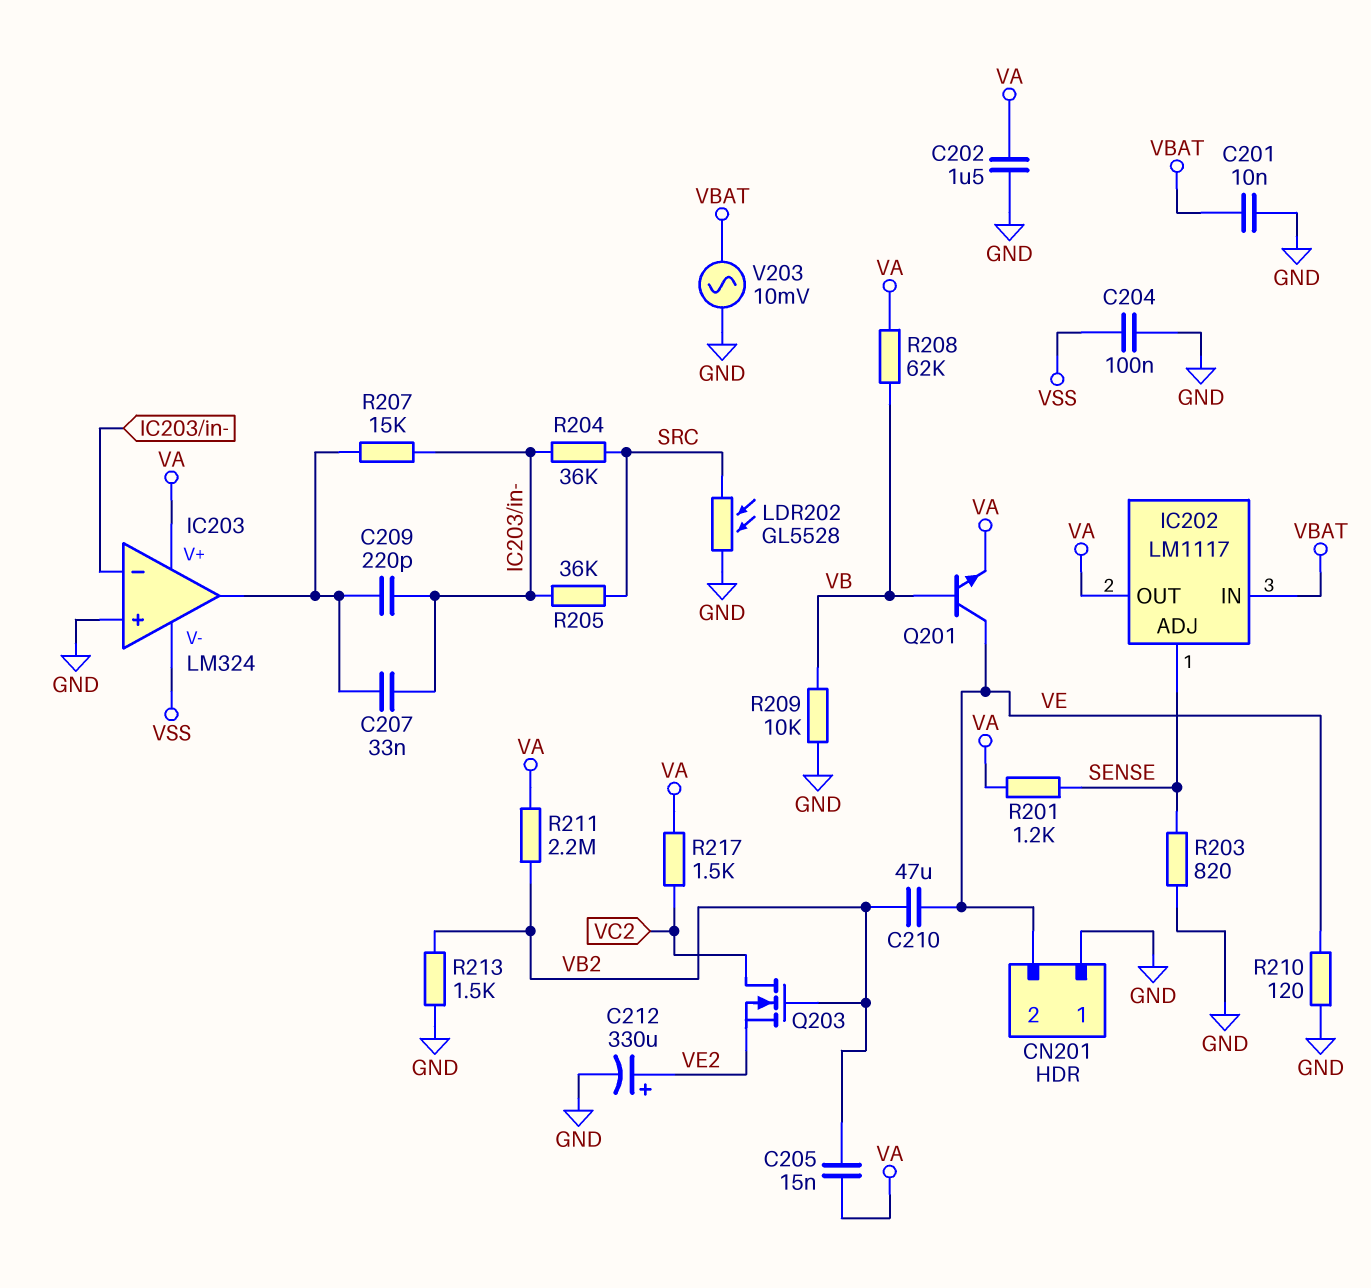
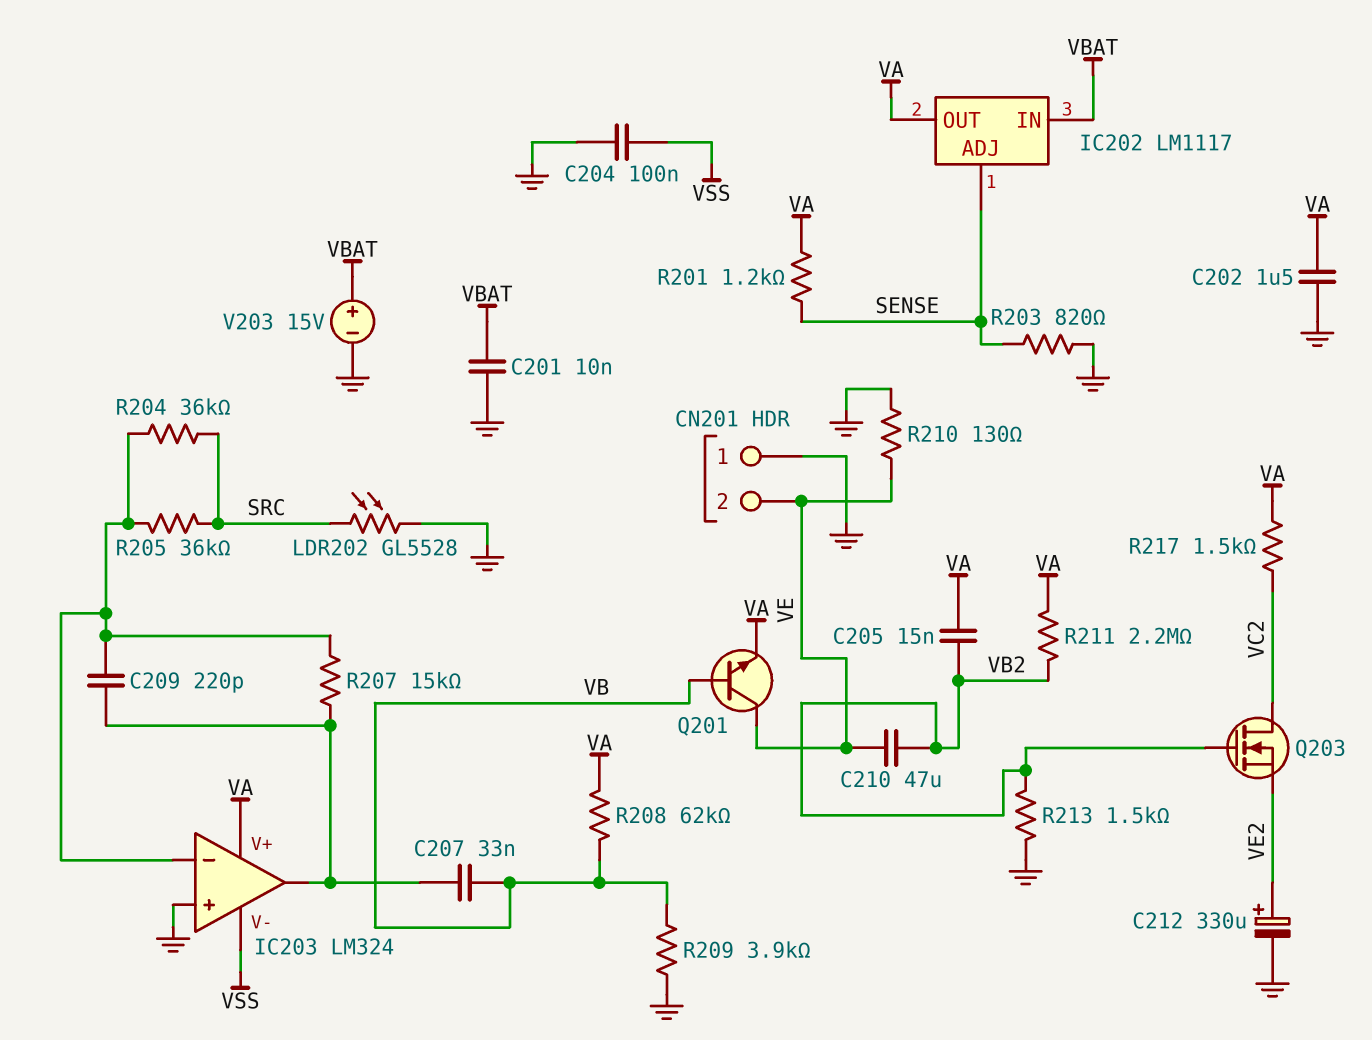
C207: 33nF (IC203/in-, IC203/out) -> 33nF (IC203/out, VB)
R209: 10k (GND, VB) -> 3.9k (GND, VB)
R210: 120 (GND, VE) -> 130 (GND, VE)
V203: AC 10mV (GND, VBAT) -> 15V (plus VBAT, minus GND)

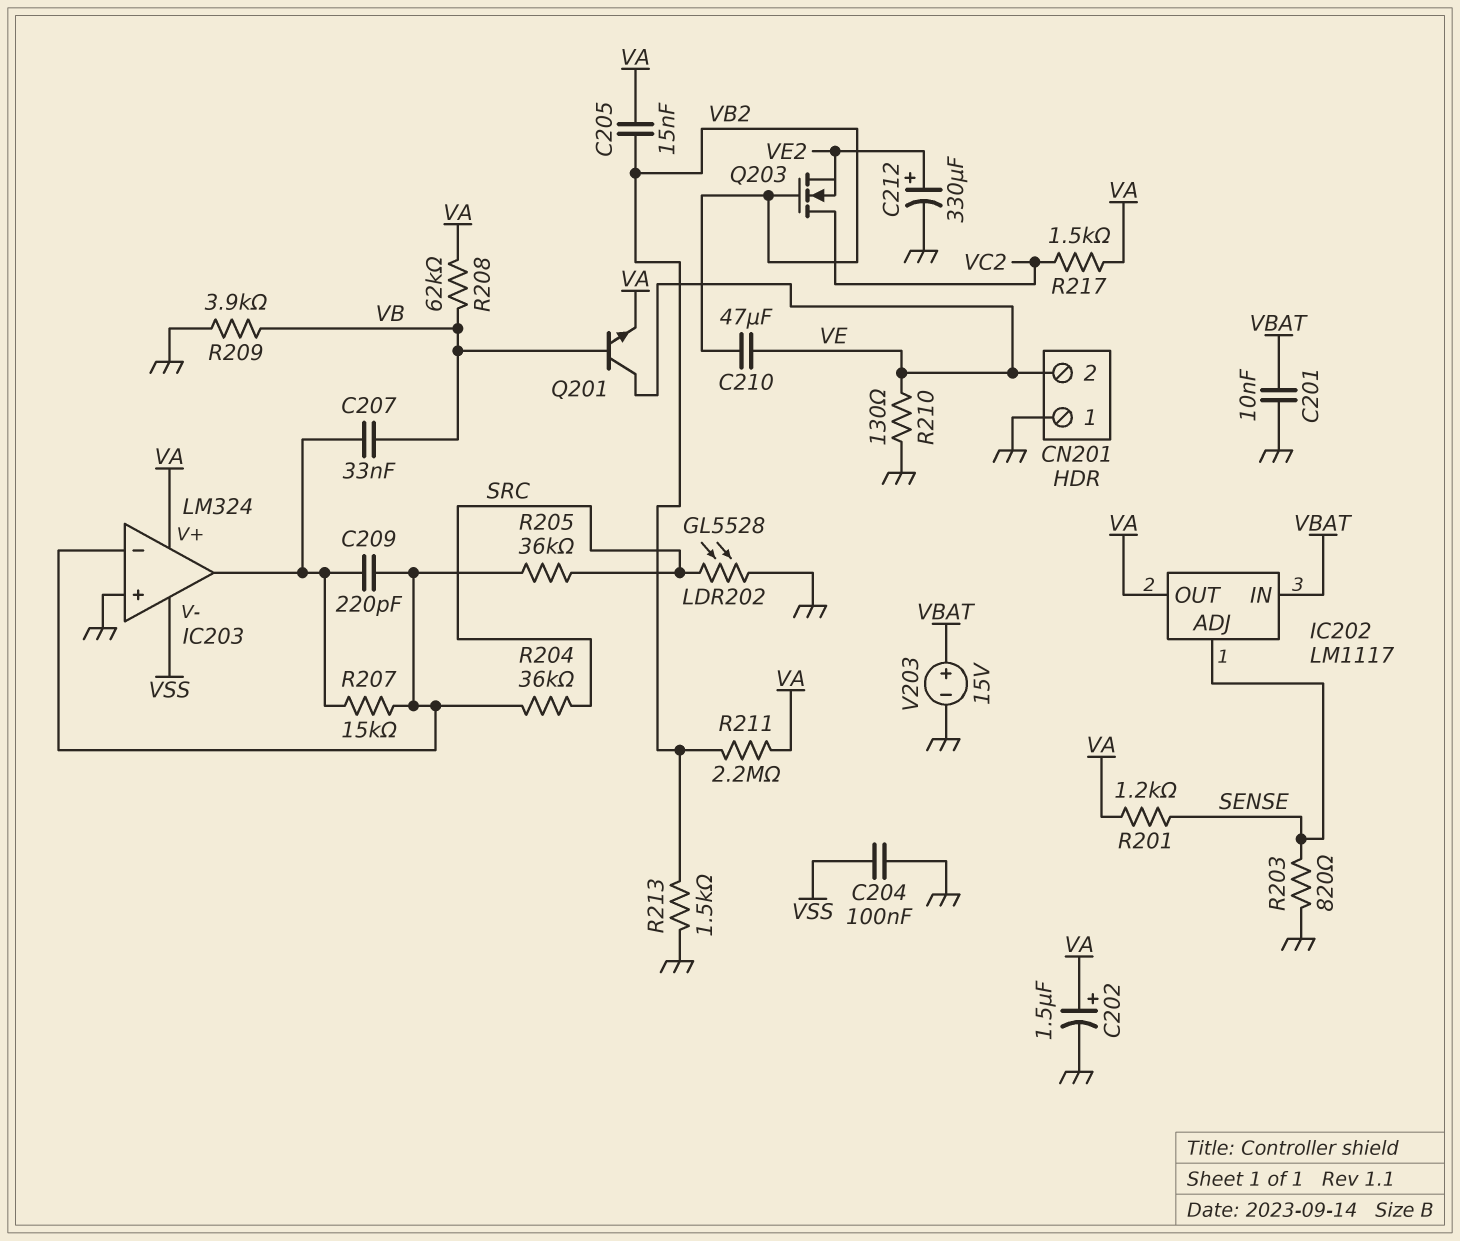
C202: 1.5uF (GND, VA) -> 1.5uF (plus VA, minus GND)

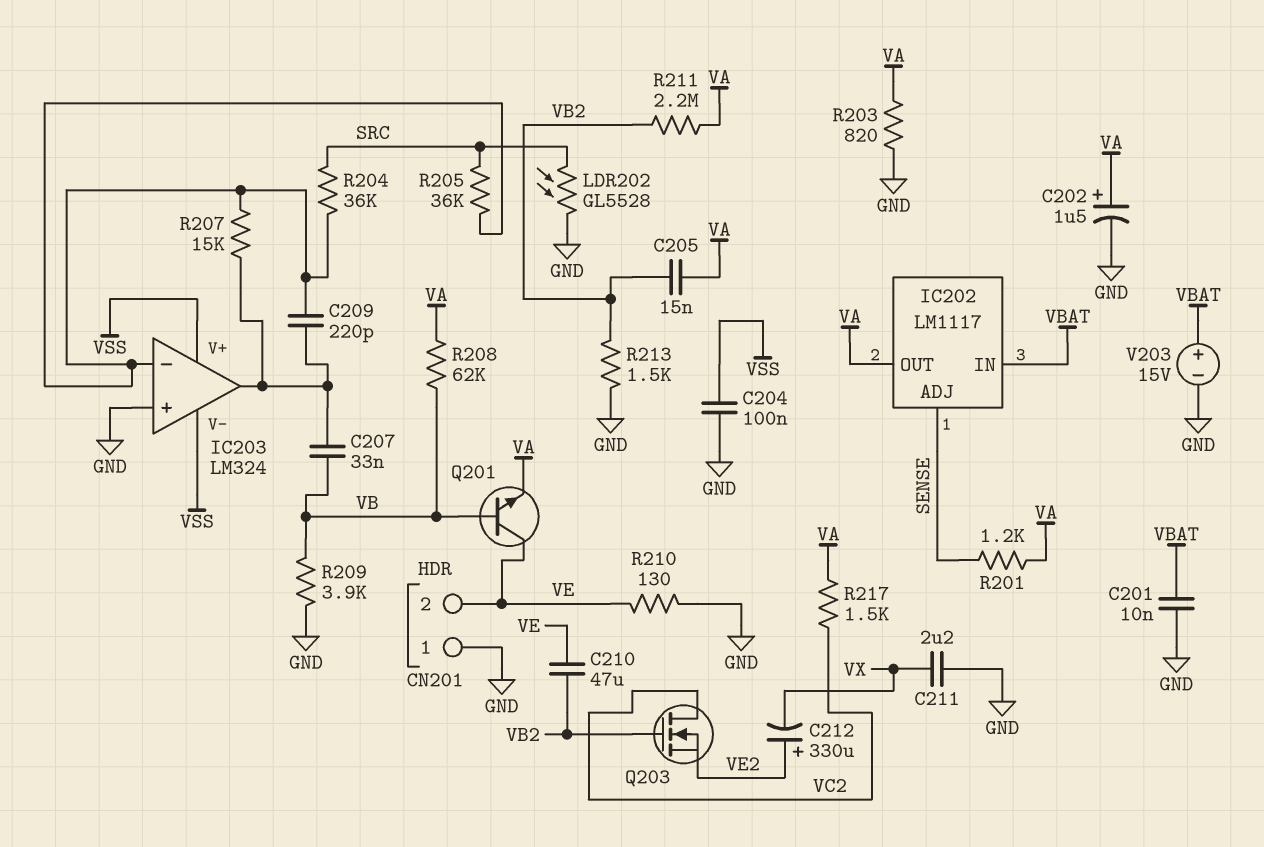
C211: none -> 2.2uF (GND, VX)
C212: 330uF (plus VE2, minus GND) -> 330uF (plus VE2, minus VX)
IC203 pin V+: VA -> VSS
R203: 820 (GND, SENSE) -> 820 (GND, VA)

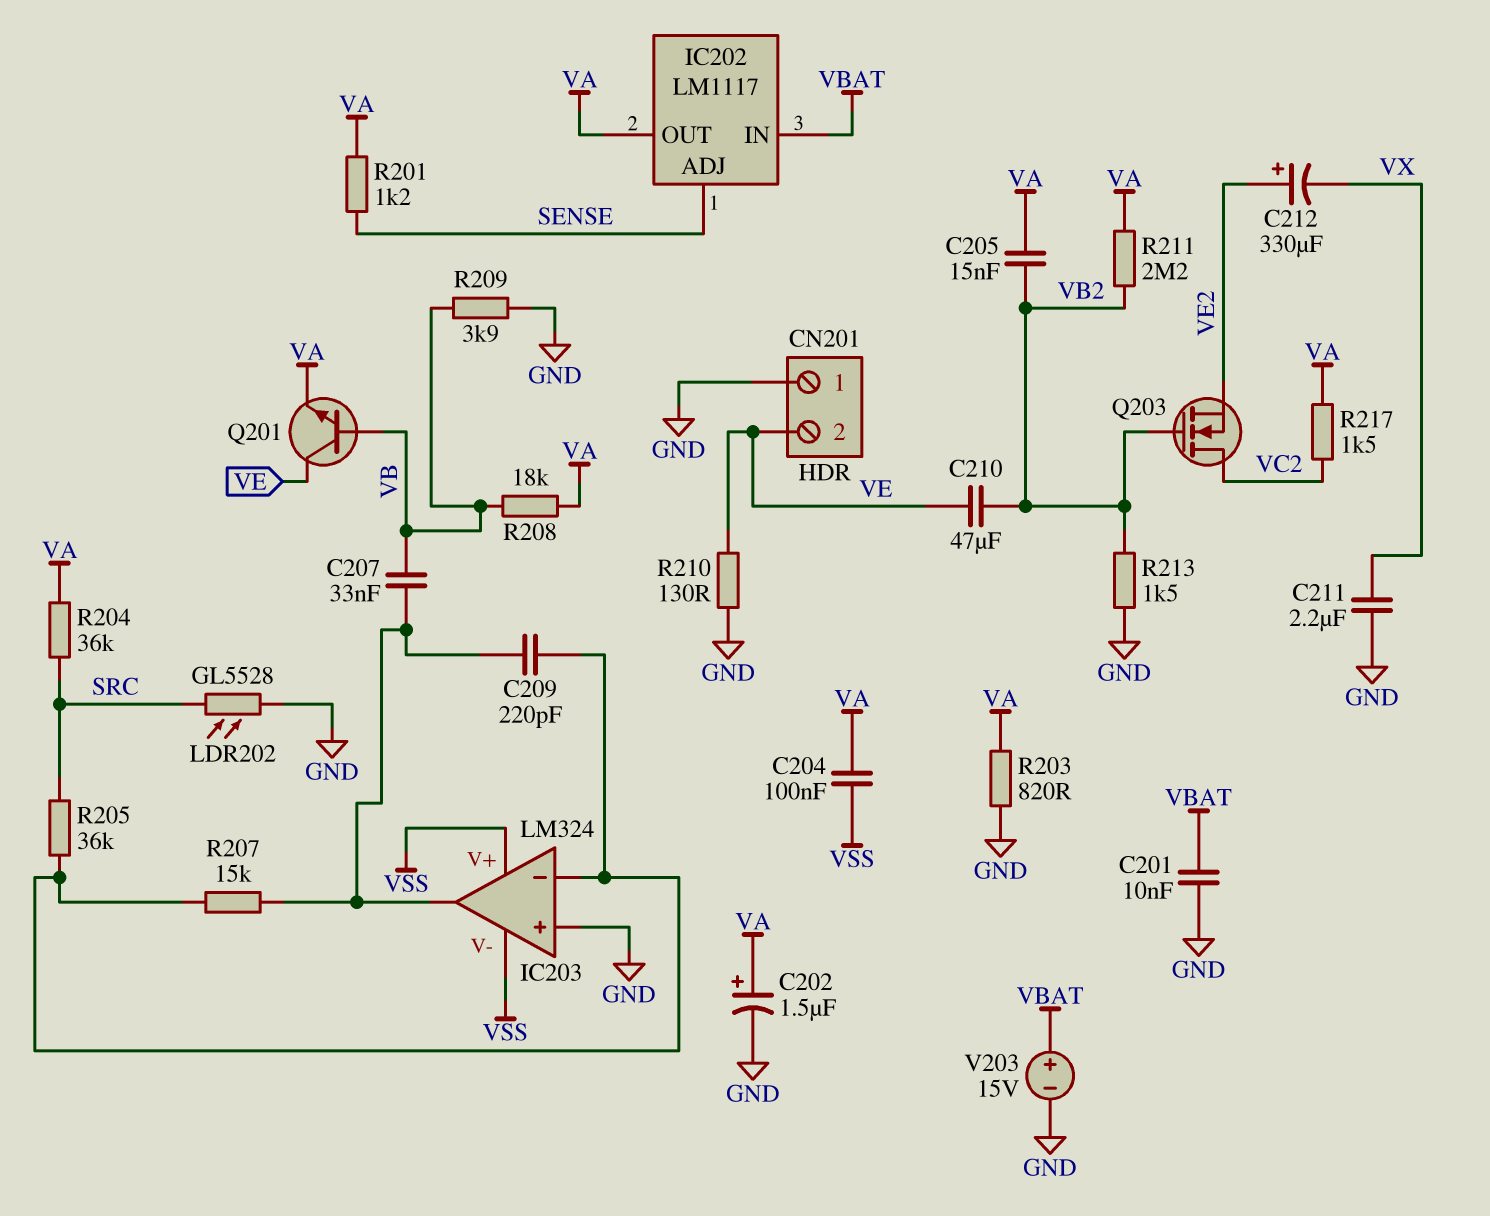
C204: 100nF (GND, VSS) -> 100nF (VA, VSS)
R204: 36k (IC203/in-, SRC) -> 36k (SRC, VA)
R208: 62k (VA, VB) -> 18k (VA, VB)

